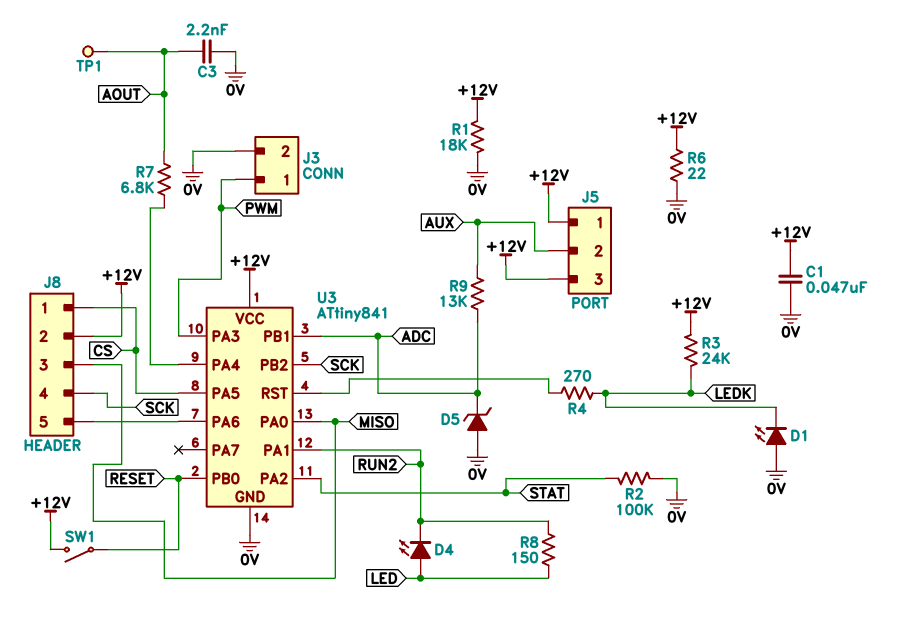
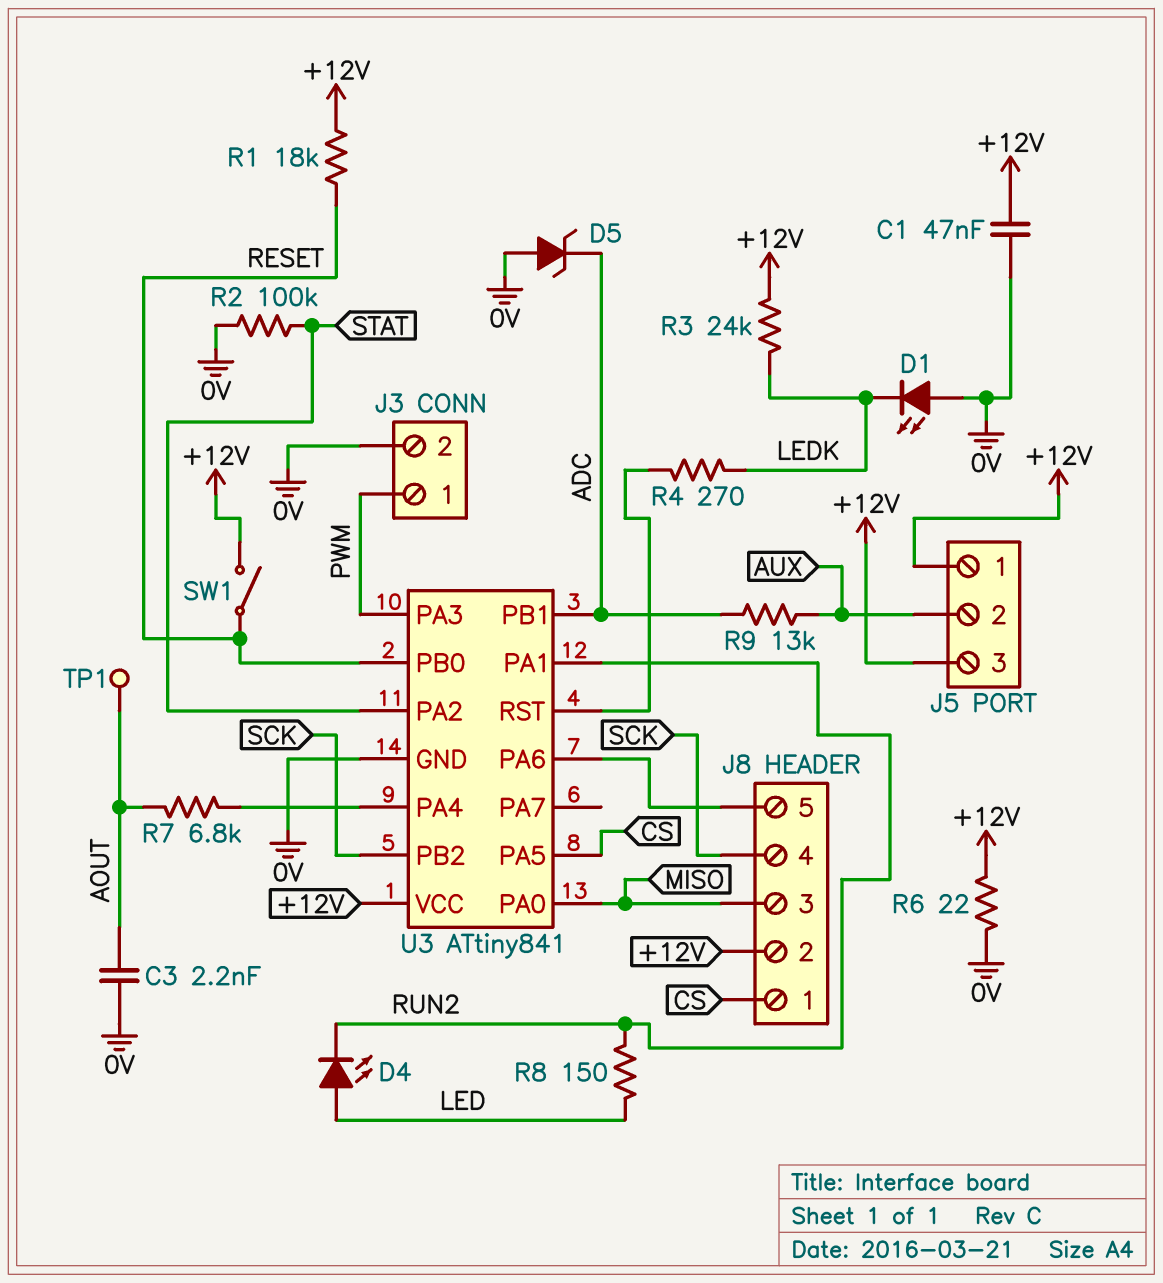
R1: 18k (+12V, 0V) -> 18k (+12V, RESET)

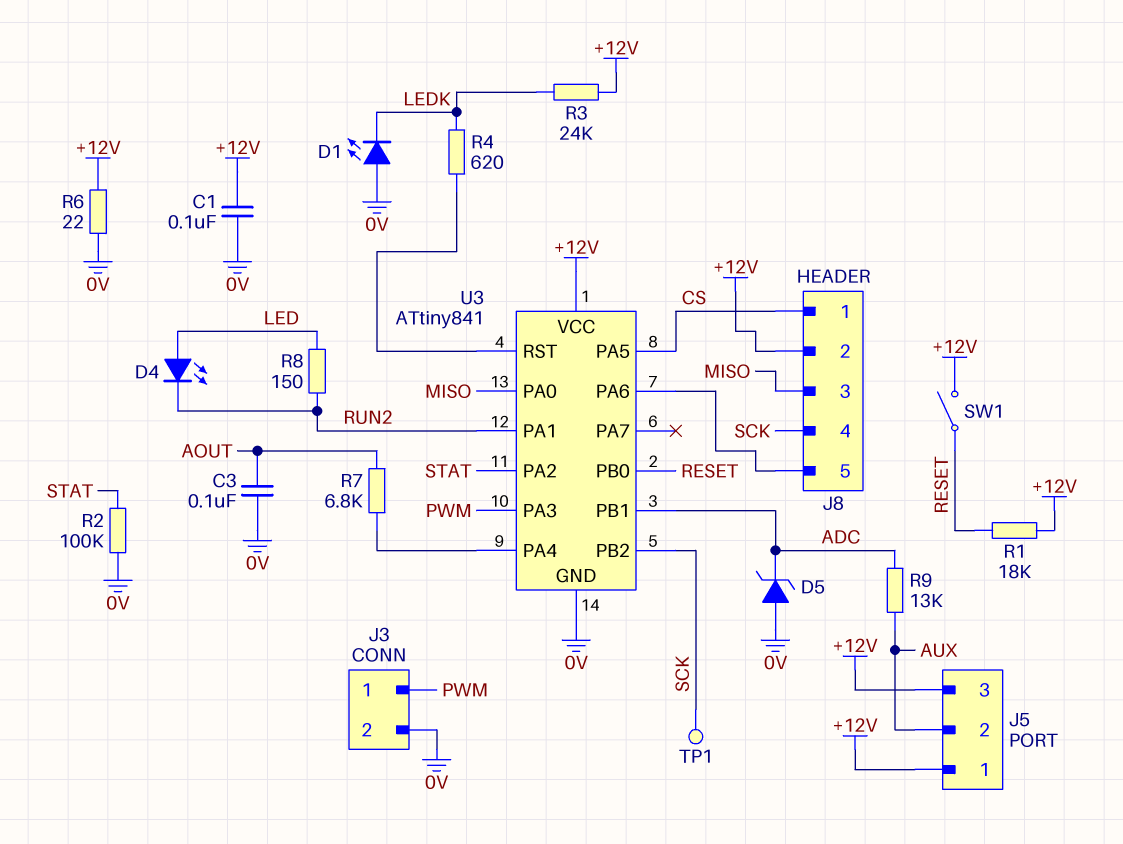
C1: 47nF (+12V, 0V) -> 100nF (+12V, 0V)
C3: 2.2nF (0V, AOUT) -> 100nF (0V, AOUT)
R4: 270 (LEDK, U3/RST) -> 620 (LEDK, U3/RST)
TP1: test point (AOUT) -> test point (SCK)

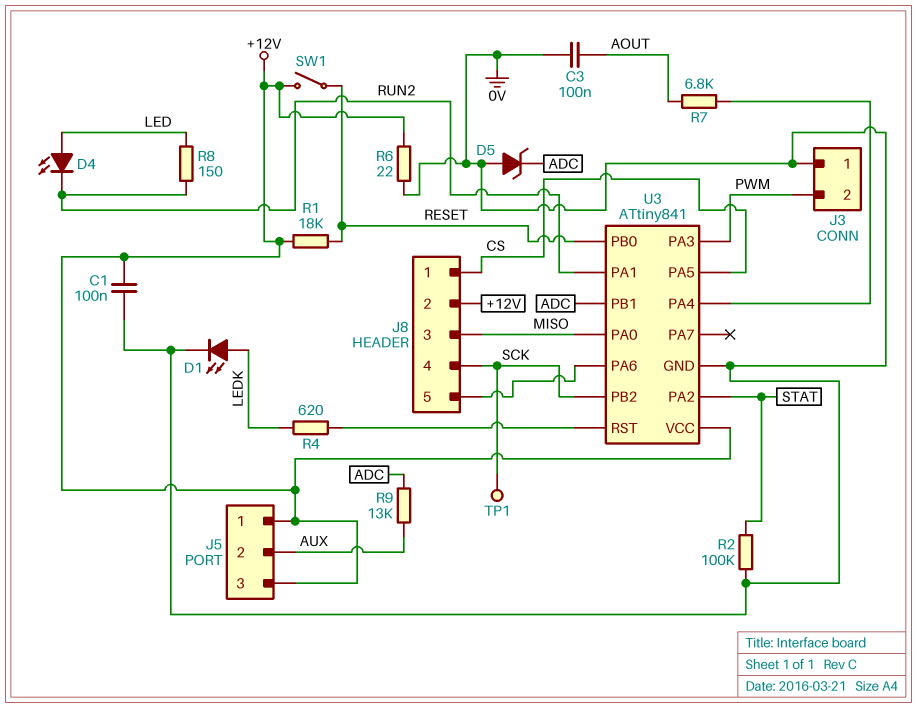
D1: LED (A 0V, K LEDK) -> LED (A LEDK, K 0V)
J3 pin 1: PWM -> 0V
J3 pin 2: 0V -> PWM
R3: 24k (+12V, LEDK) -> none

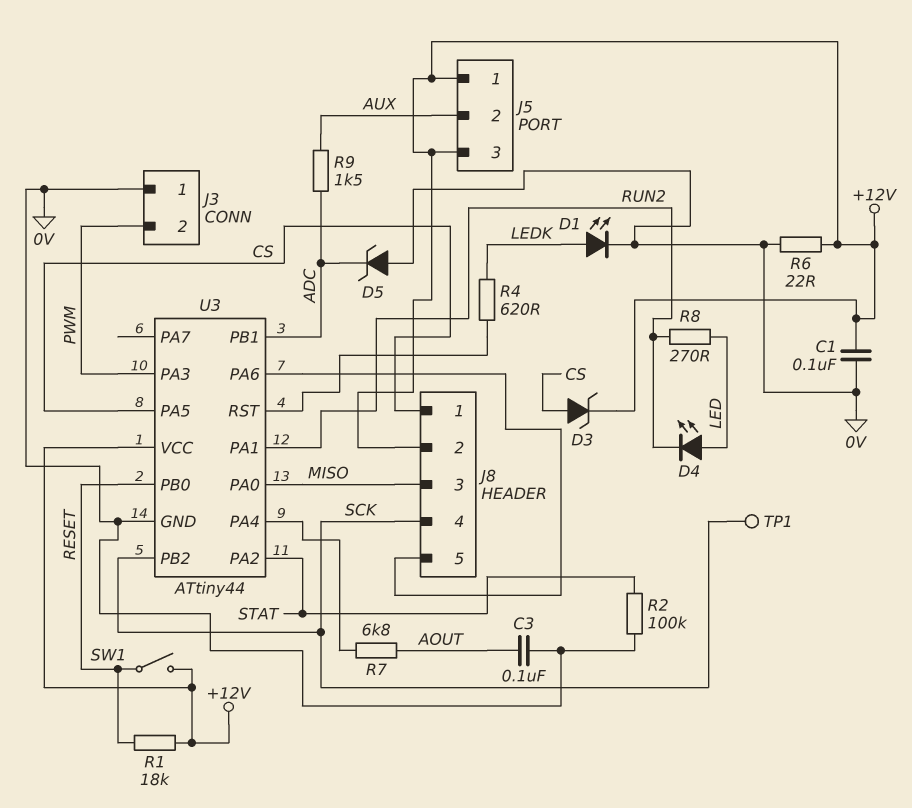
D3: none -> zener (A CS, K +12V)
R8: 150 (LED, RUN2) -> 270 (LED, RUN2)
R9: 13k (ADC, AUX) -> 1.5k (ADC, AUX)
U3: ATtiny841 -> ATtiny44

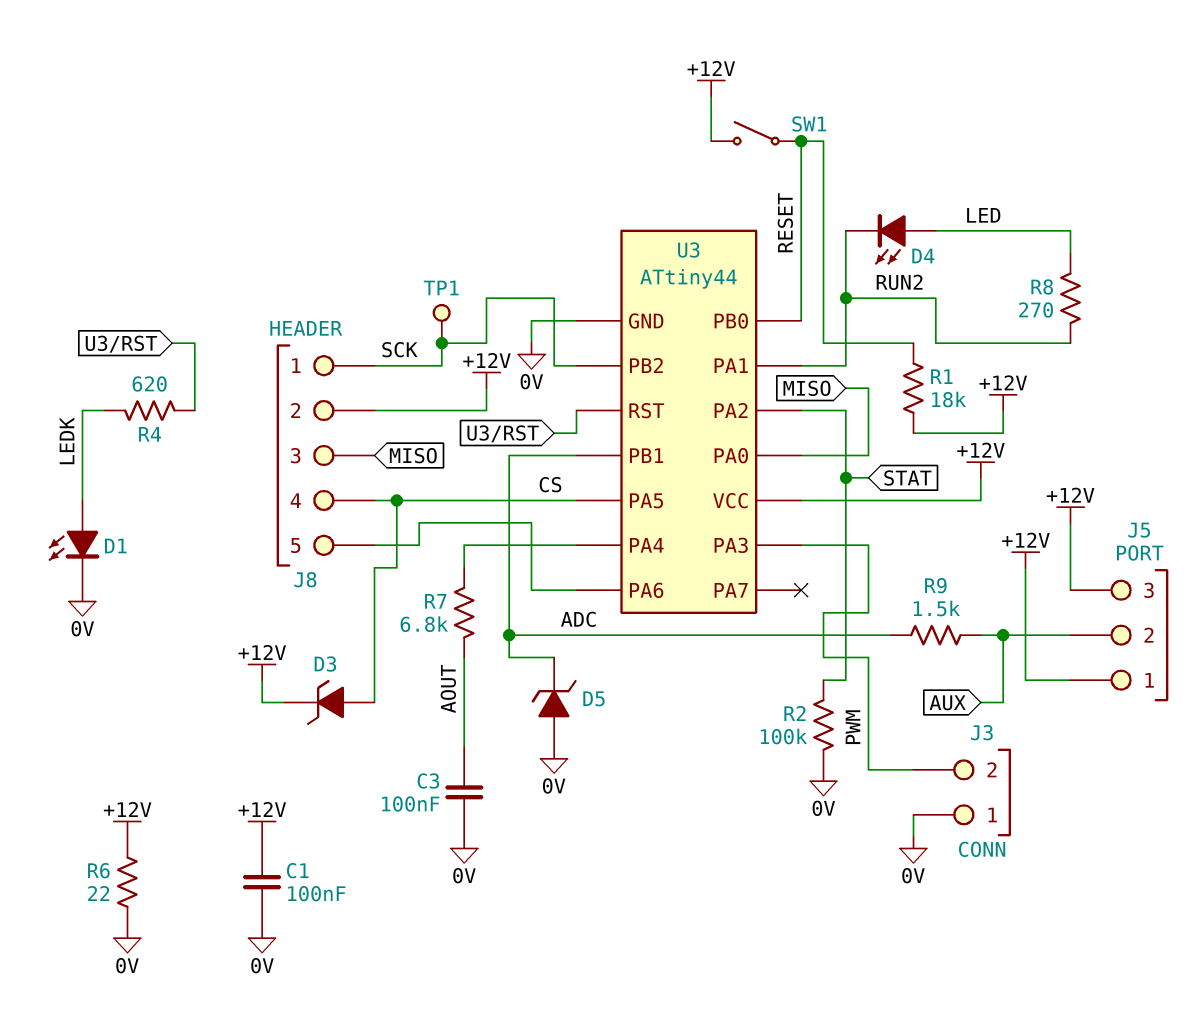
J8 pin 1: CS -> SCK
J8 pin 4: SCK -> CS

